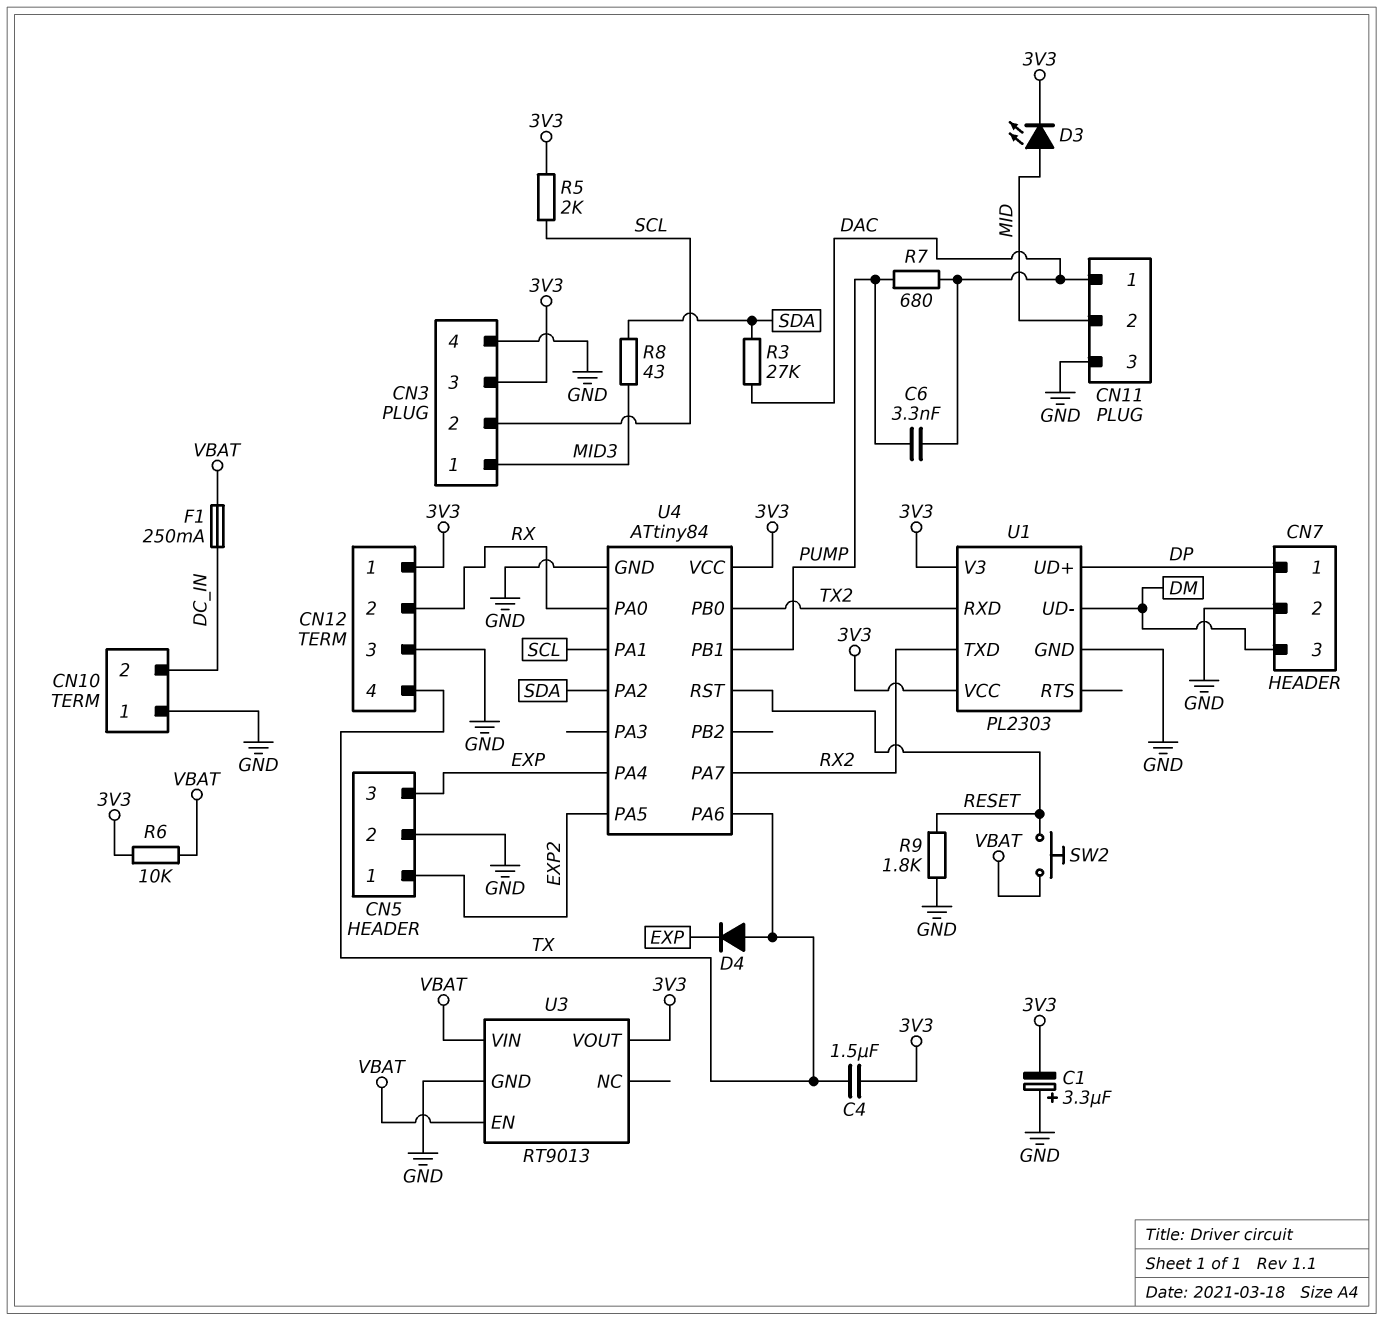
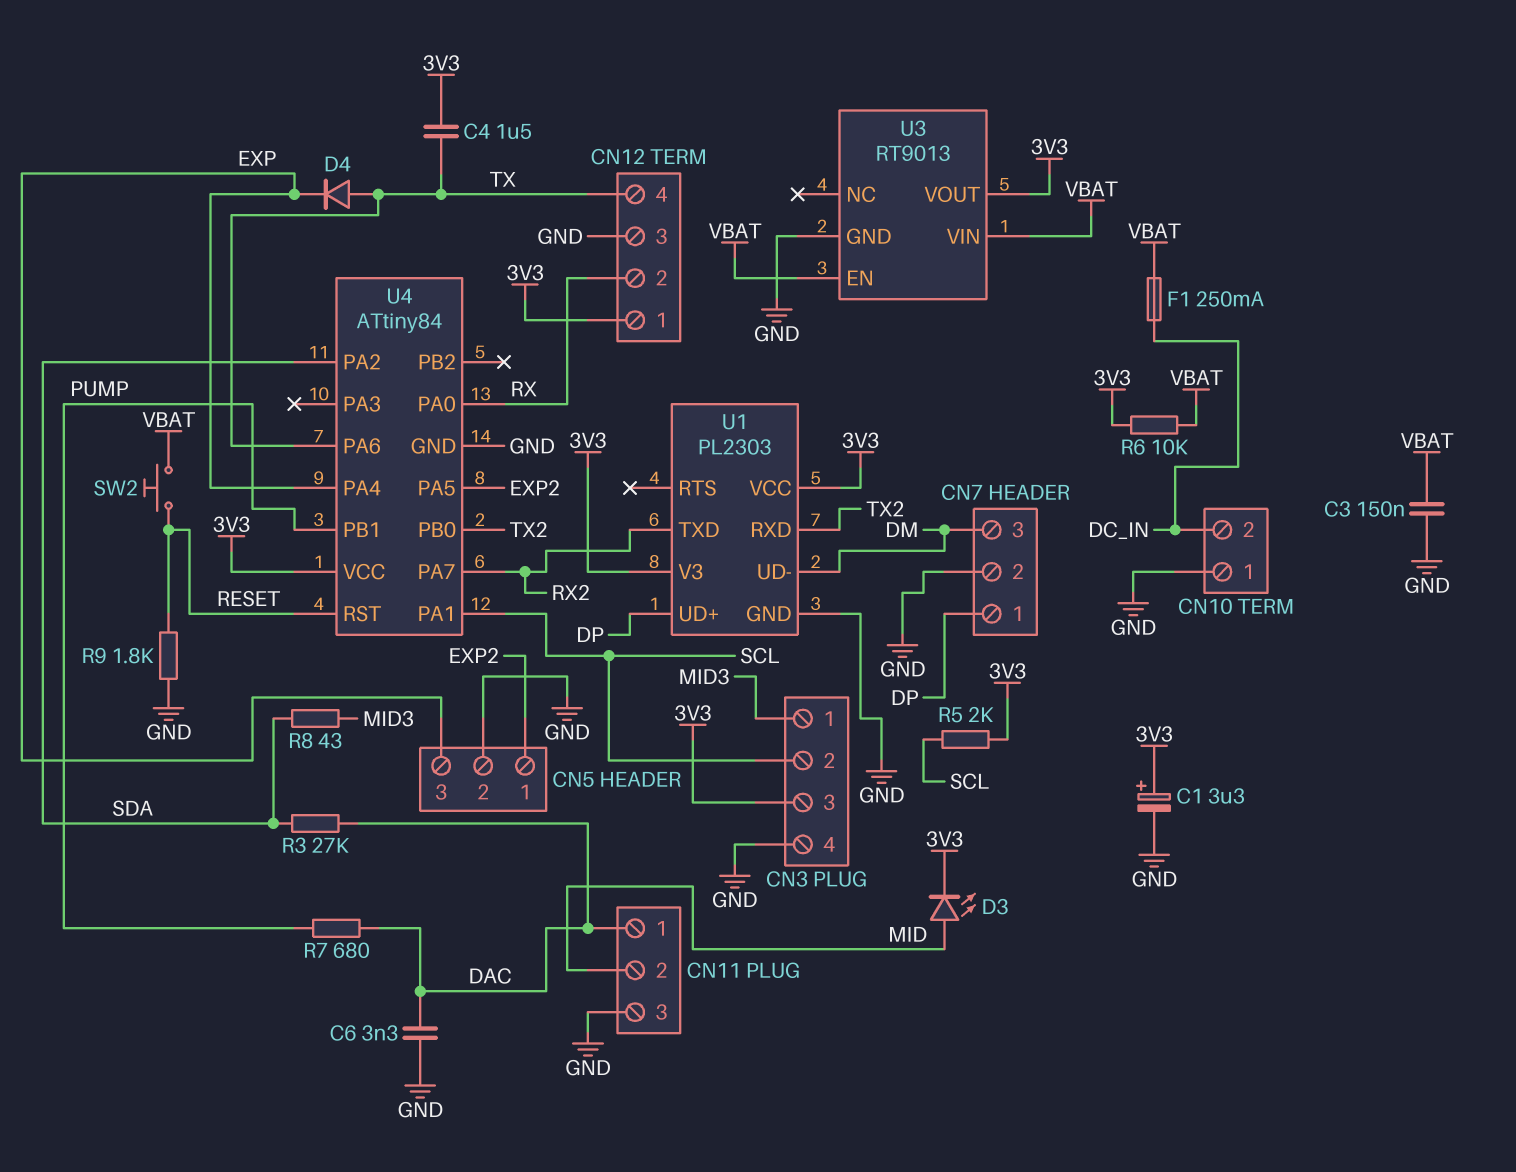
C1: 3.3uF (plus GND, minus 3V3) -> 3.3uF (plus 3V3, minus GND)
C3: none -> 150nF (GND, VBAT)
C6: 3.3nF (DAC, PUMP) -> 3.3nF (DAC, GND)

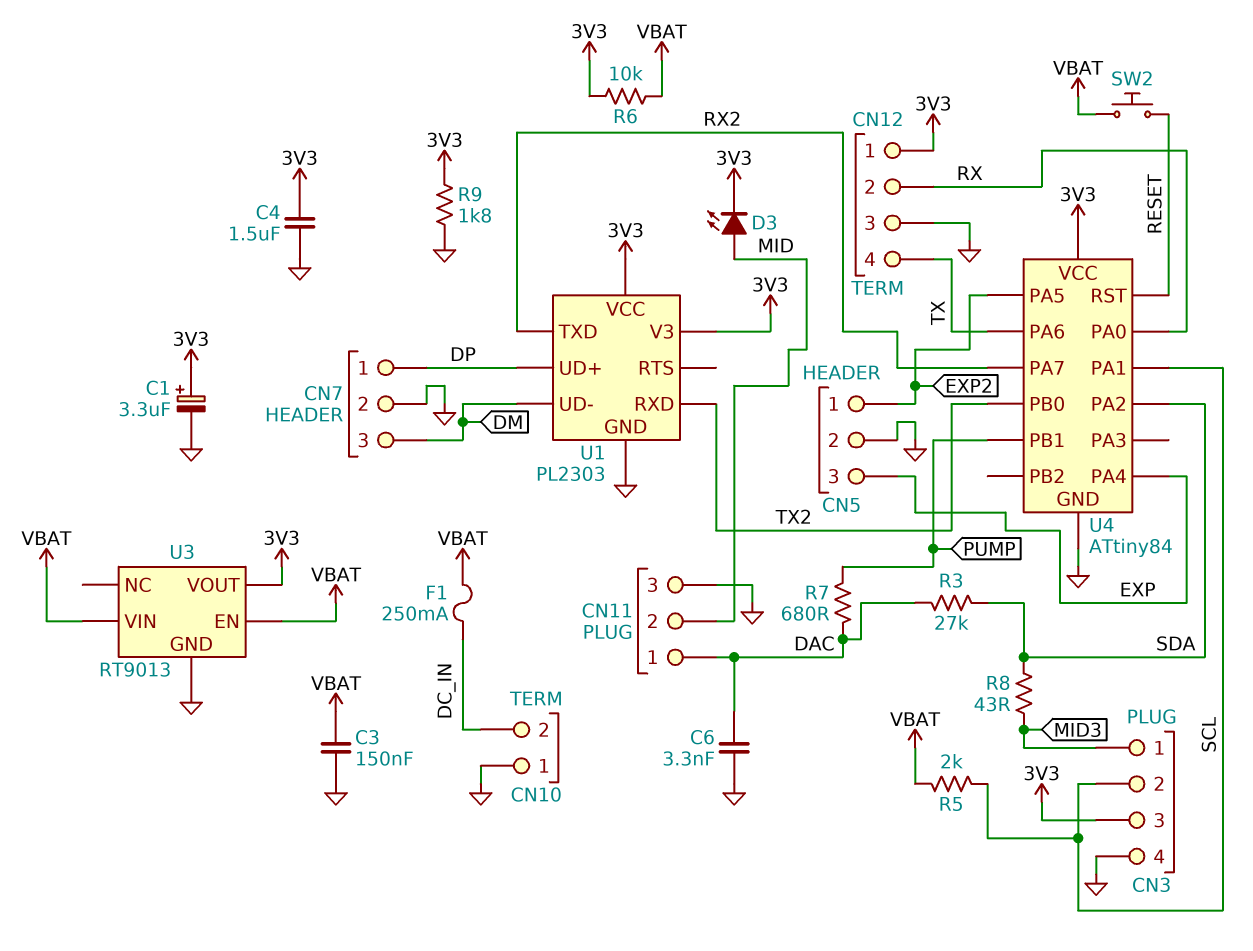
C4: 1.5uF (3V3, TX) -> 1.5uF (3V3, GND)
D4: diode (A TX, K EXP) -> none
R5: 2k (3V3, SCL) -> 2k (SCL, VBAT)
R9: 1.8k (GND, RESET) -> 1.8k (3V3, GND)

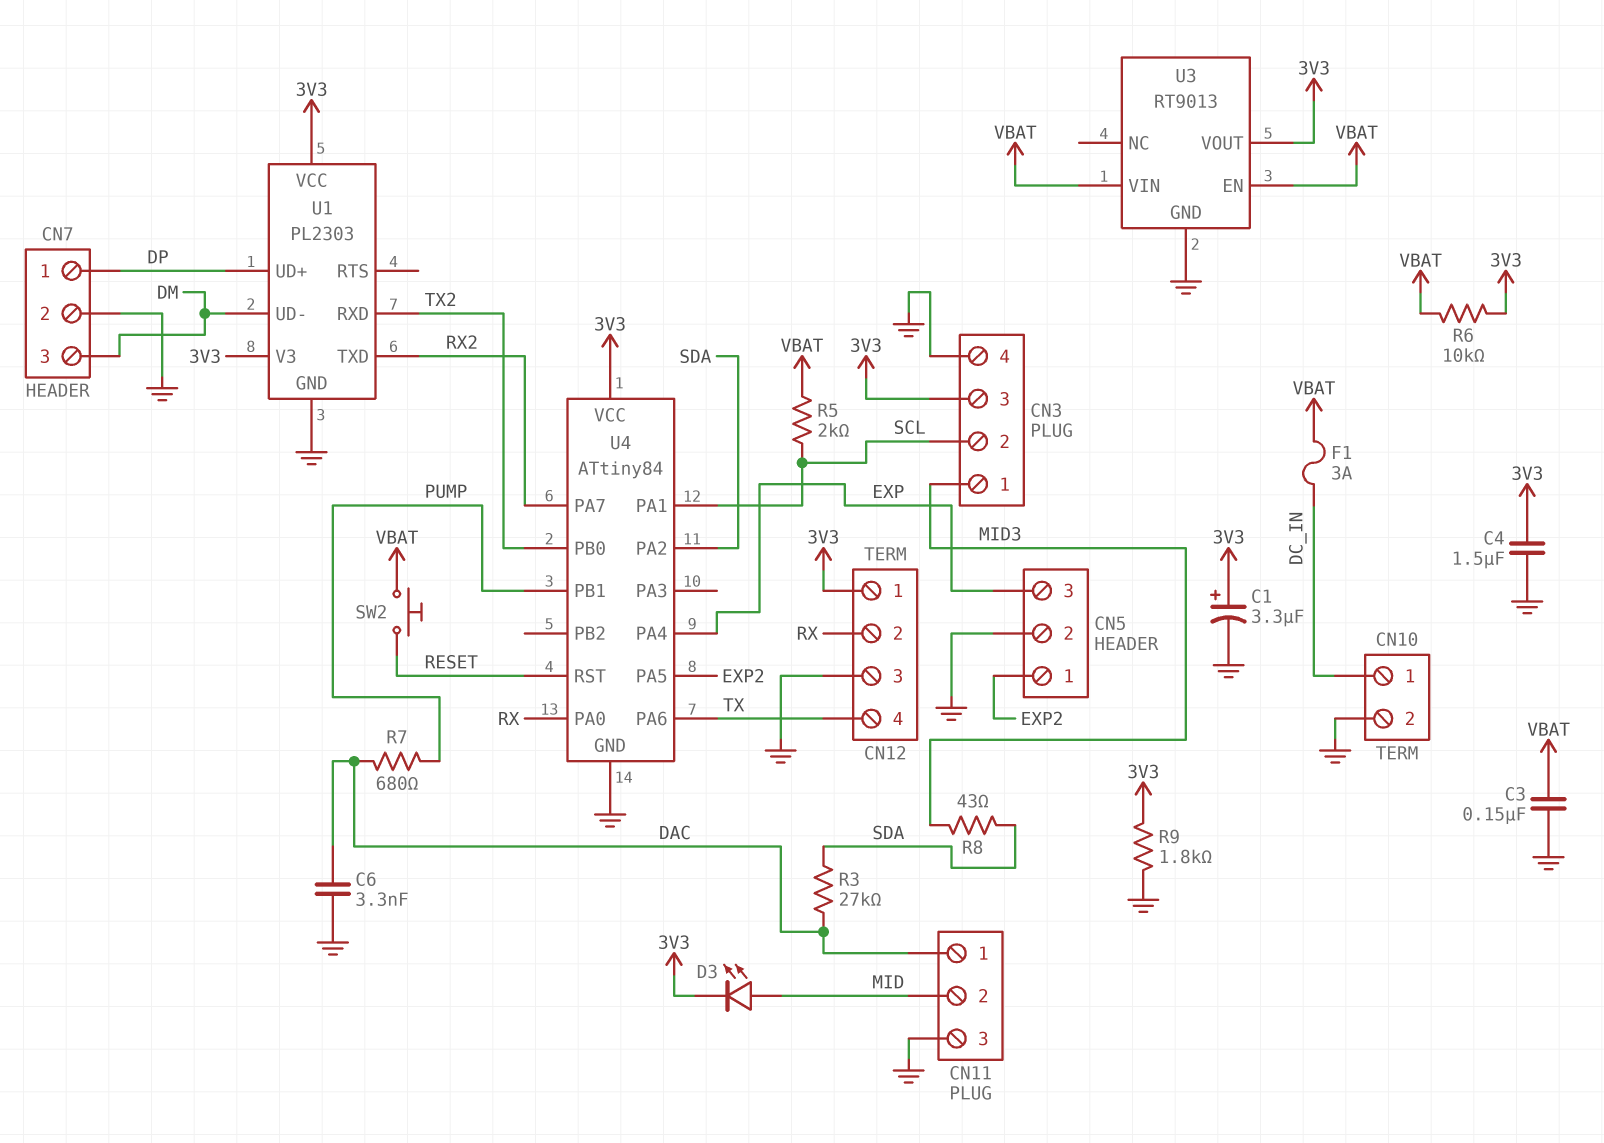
CN10 pin 1: GND -> DC_IN
CN10 pin 2: DC_IN -> GND
F1: 250mA (DC_IN, VBAT) -> 3A (DC_IN, VBAT)

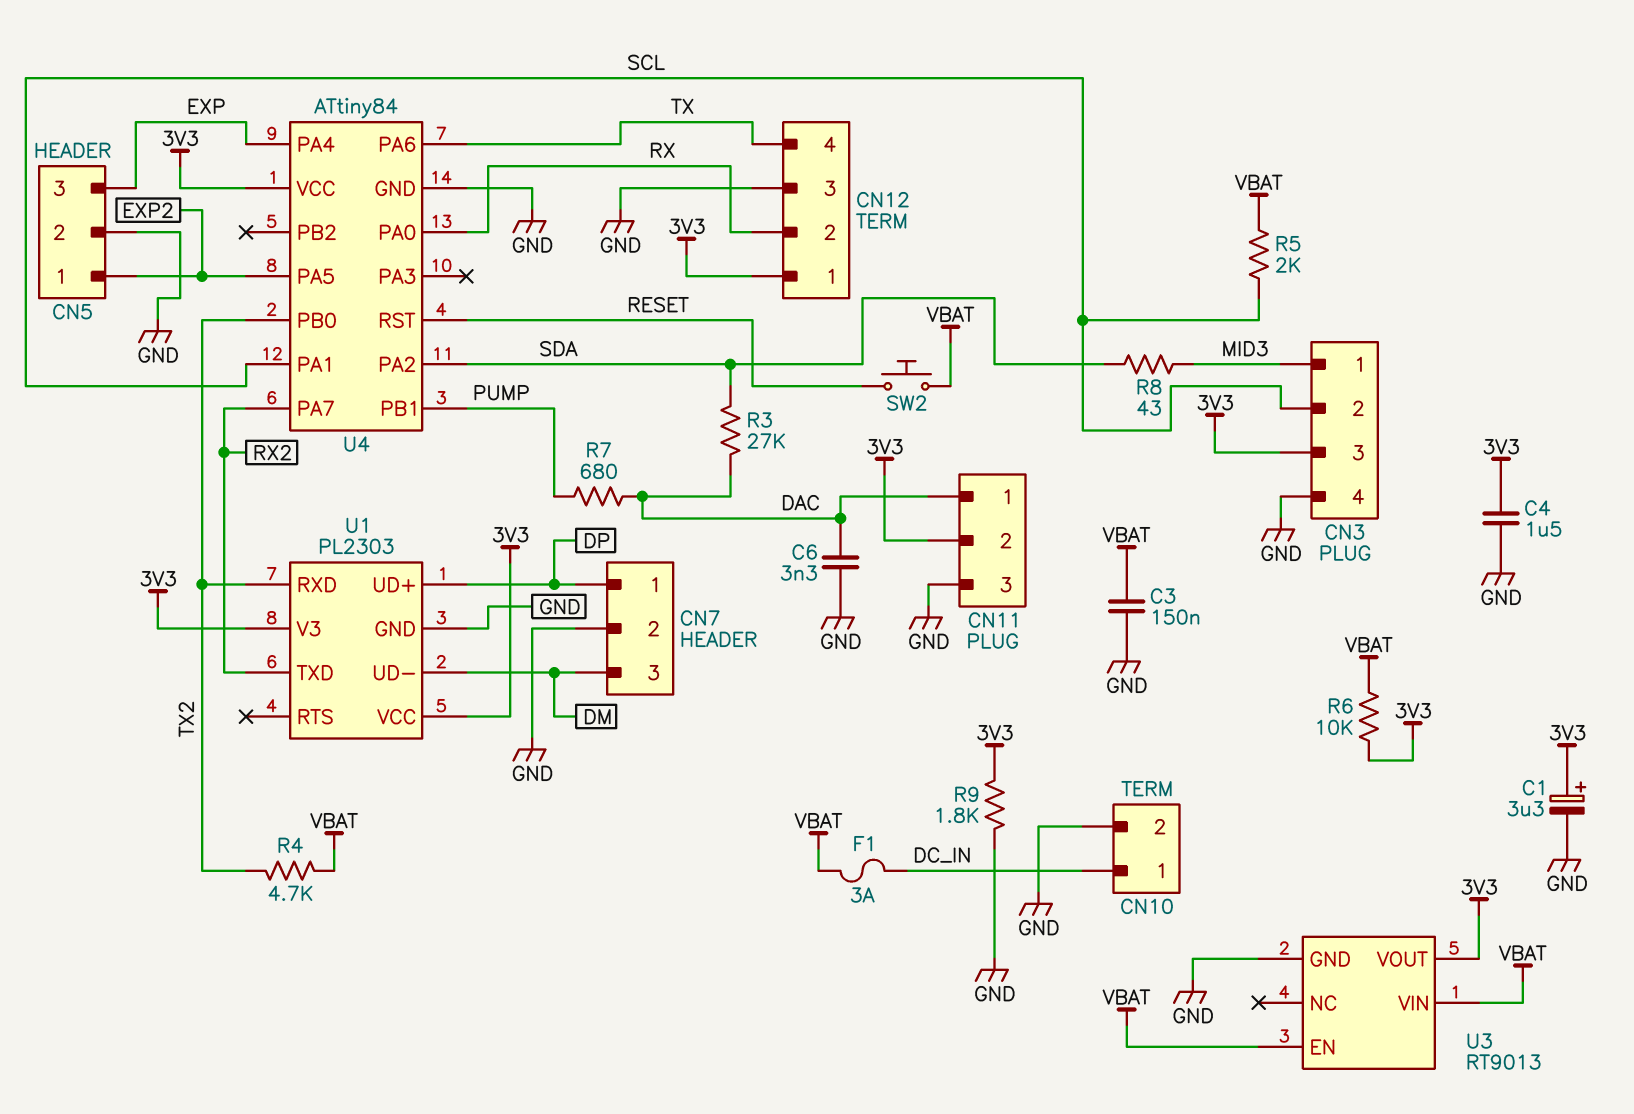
CN11 pin 2: MID -> 3V3
D3: LED (A MID, K 3V3) -> none
R4: none -> 4.7k (TX2, VBAT)

